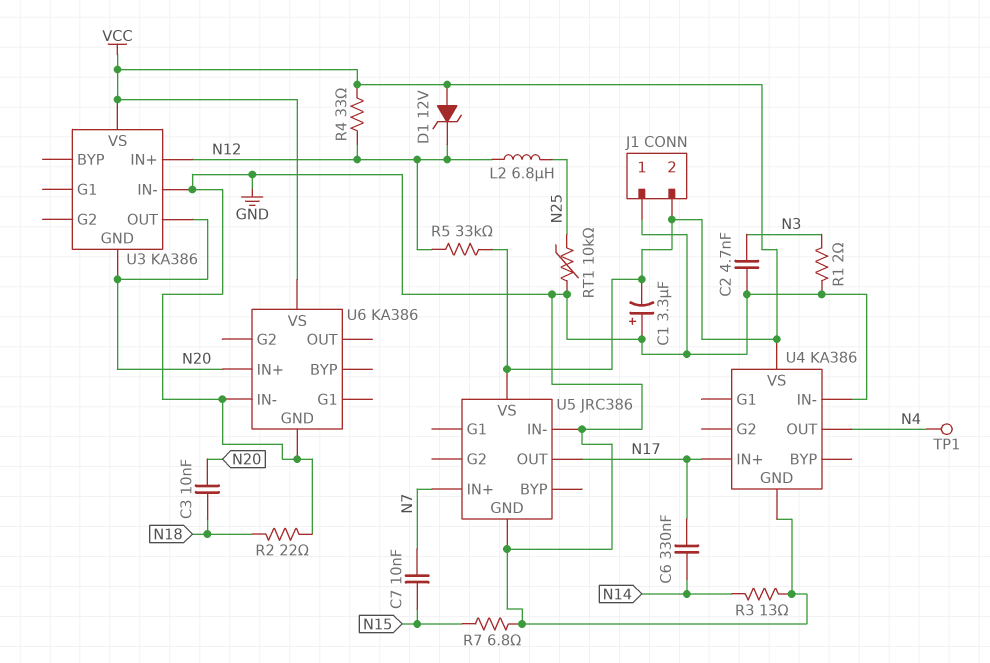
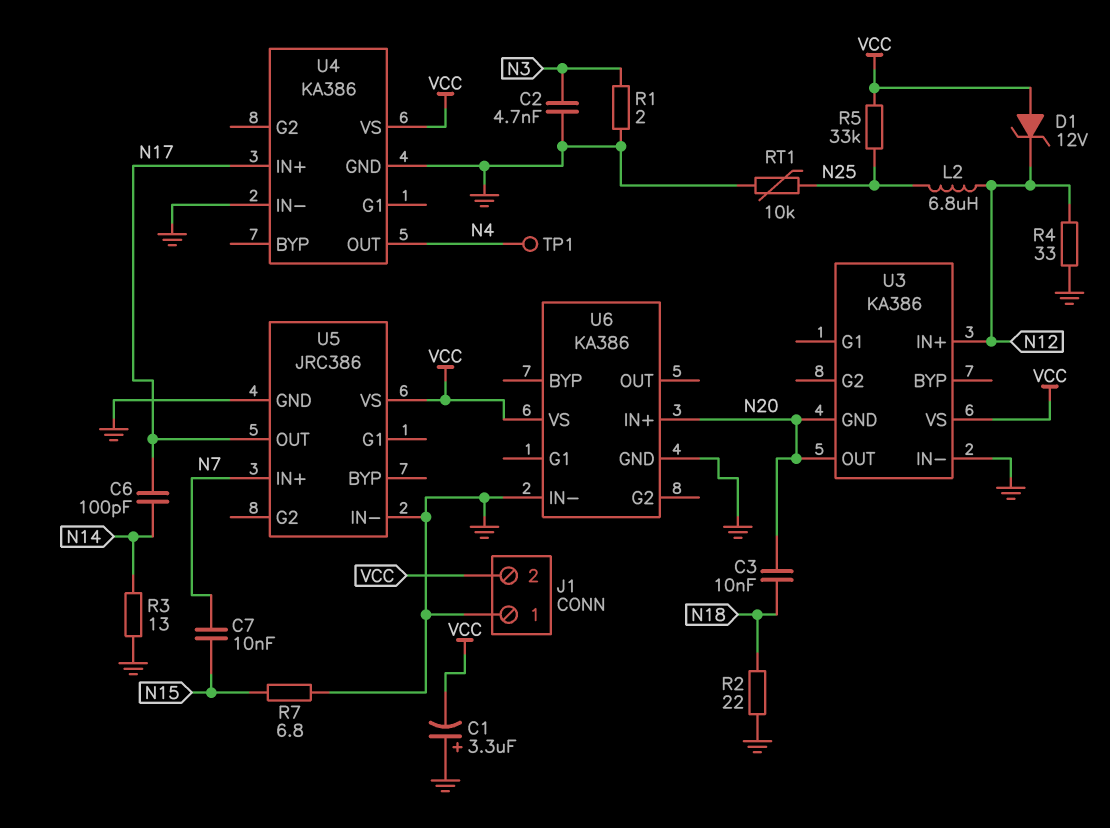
C6: 330nF (N14, N17) -> 100pF (N14, N17)
R4: 33 (N12, VCC) -> 33 (GND, N12)
R5: 33k (N12, VCC) -> 33k (N25, VCC)

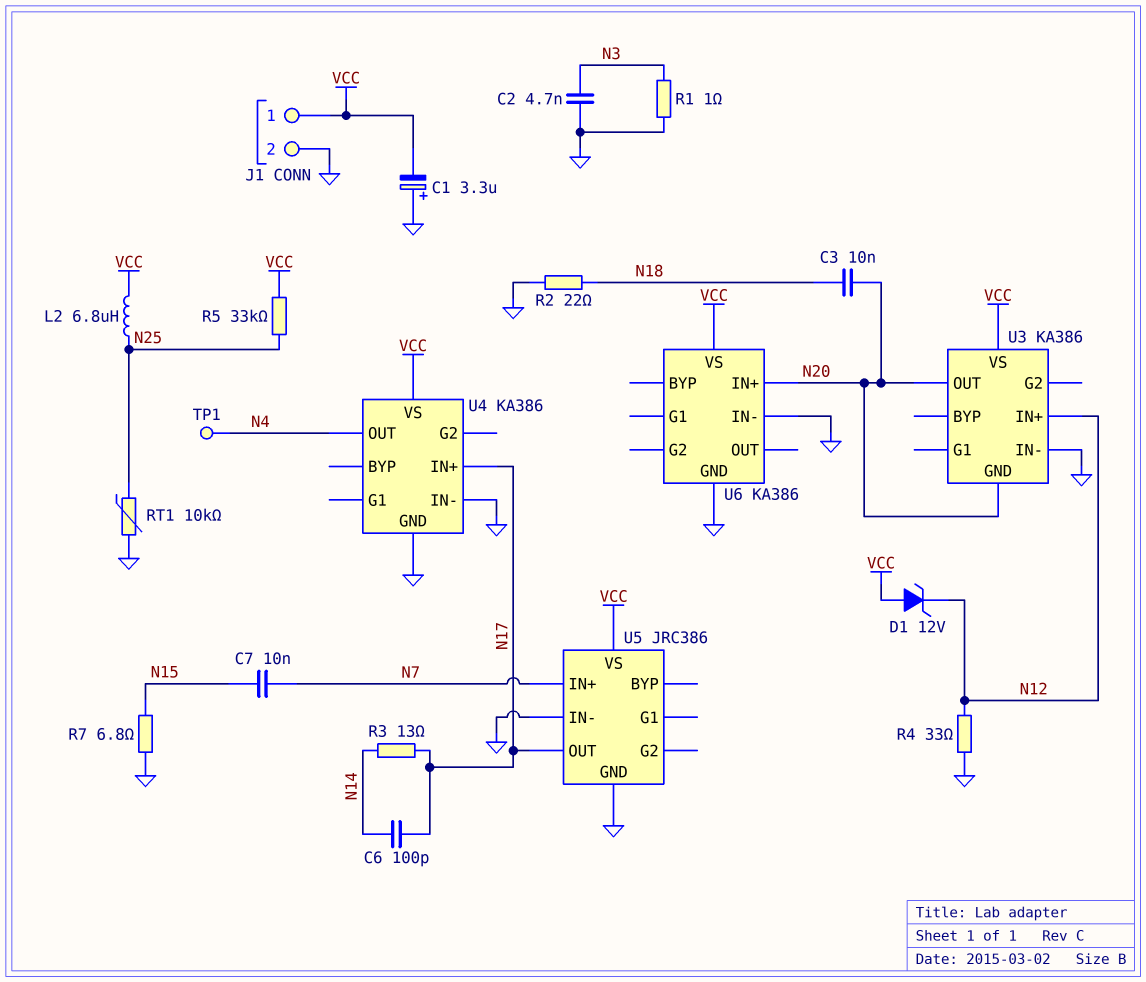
J1 pin 1: GND -> VCC
J1 pin 2: VCC -> GND
L2: 6.8uH (N12, N25) -> 6.8uH (N25, VCC)
R1: 2 (GND, N3) -> 1 (GND, N3)
R3: 13 (GND, N14) -> 13 (N14, N17)

